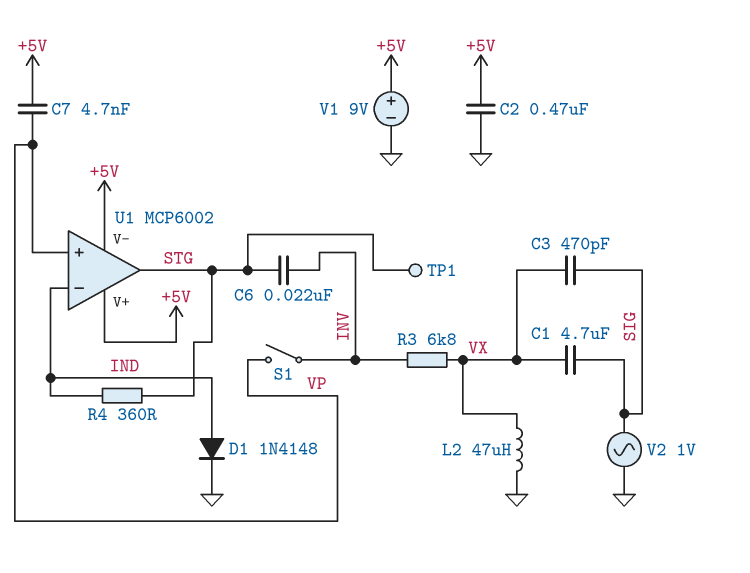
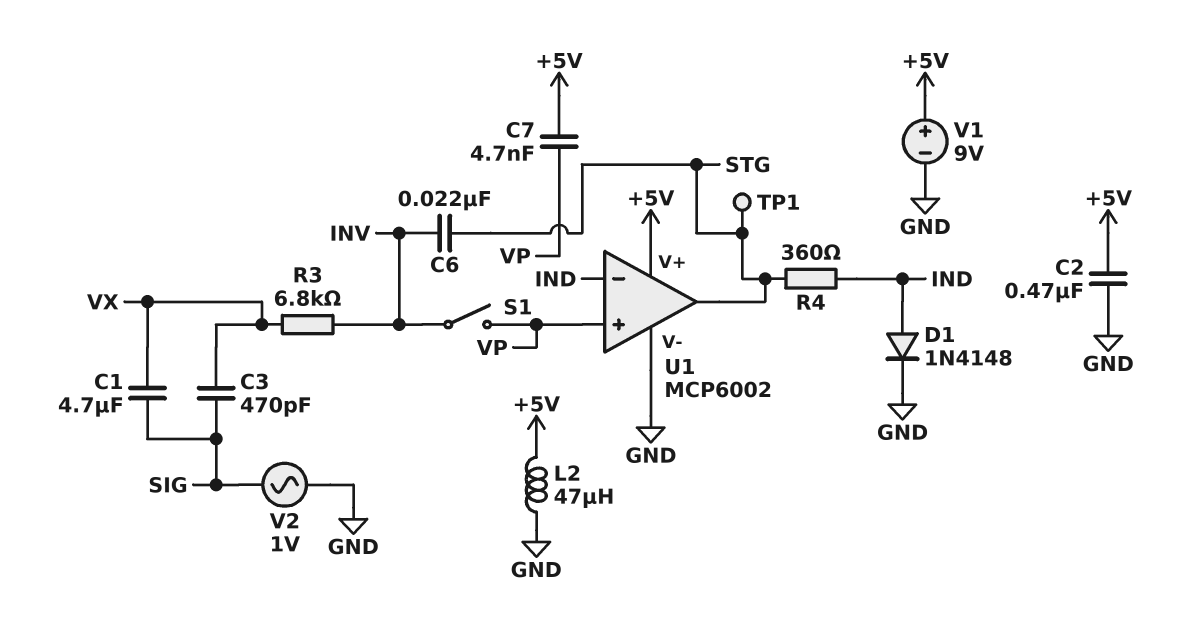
L2: 47uH (GND, VX) -> 47uH (+5V, GND)
U1 pin V-: +5V -> GND

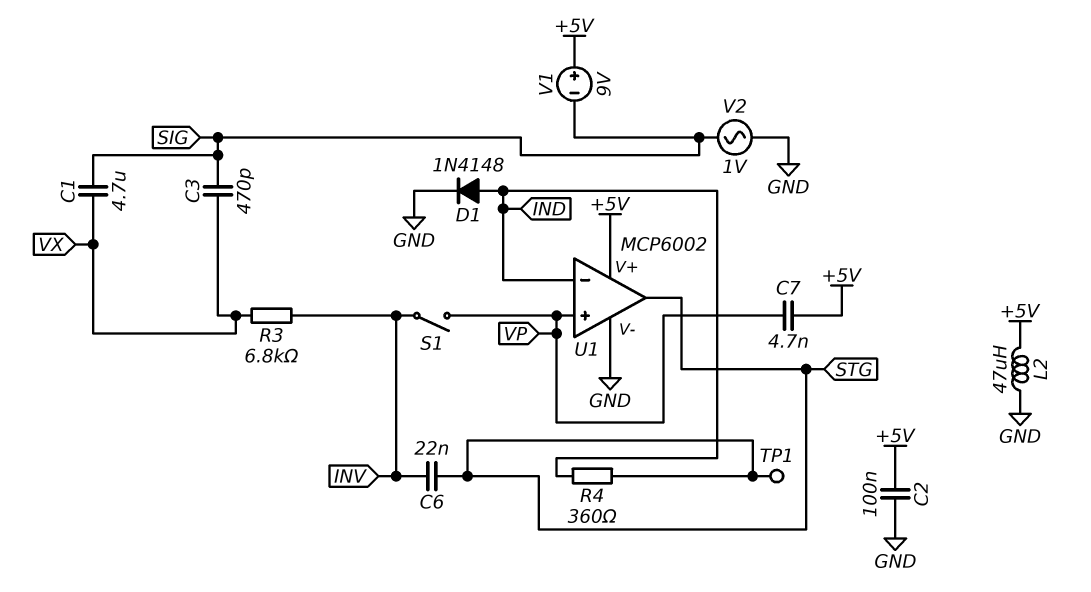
C2: 470nF (+5V, GND) -> 100nF (+5V, GND)
V1: 9V (plus +5V, minus GND) -> 9V (plus +5V, minus SIG)

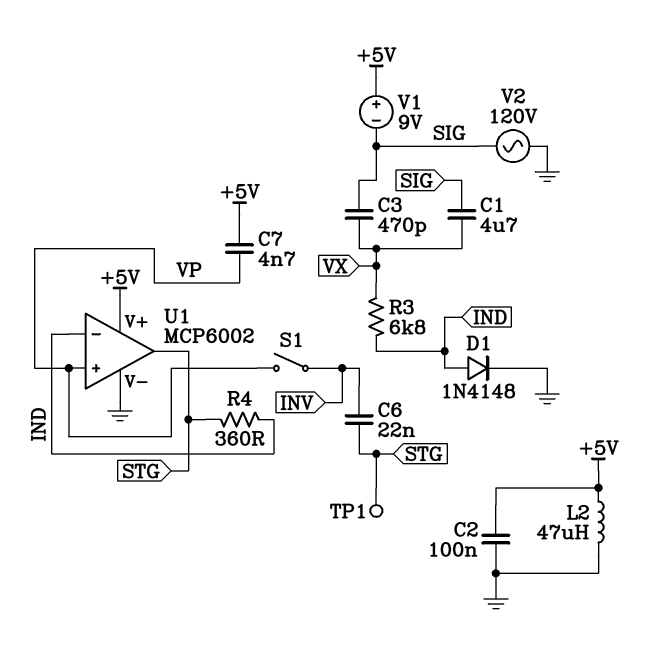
R3: 6.8k (INV, VX) -> 6.8k (IND, VX)
V2: AC 1V (GND, SIG) -> AC 120V (GND, SIG)

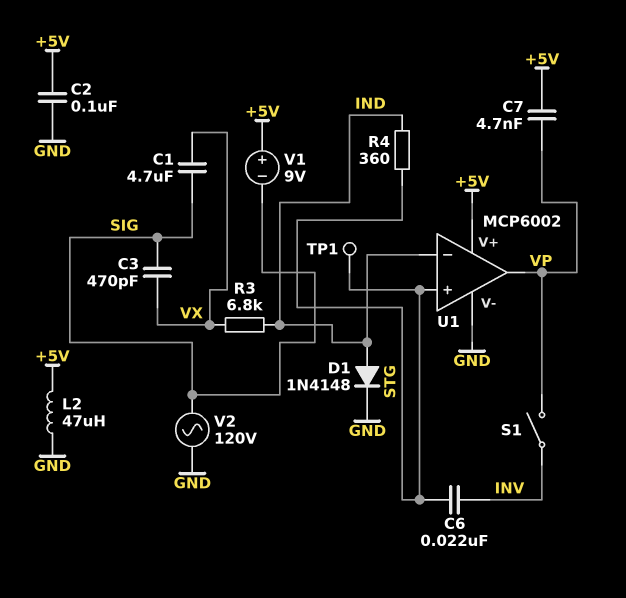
U1 pin in+: VP -> STG
U1 pin out: STG -> VP

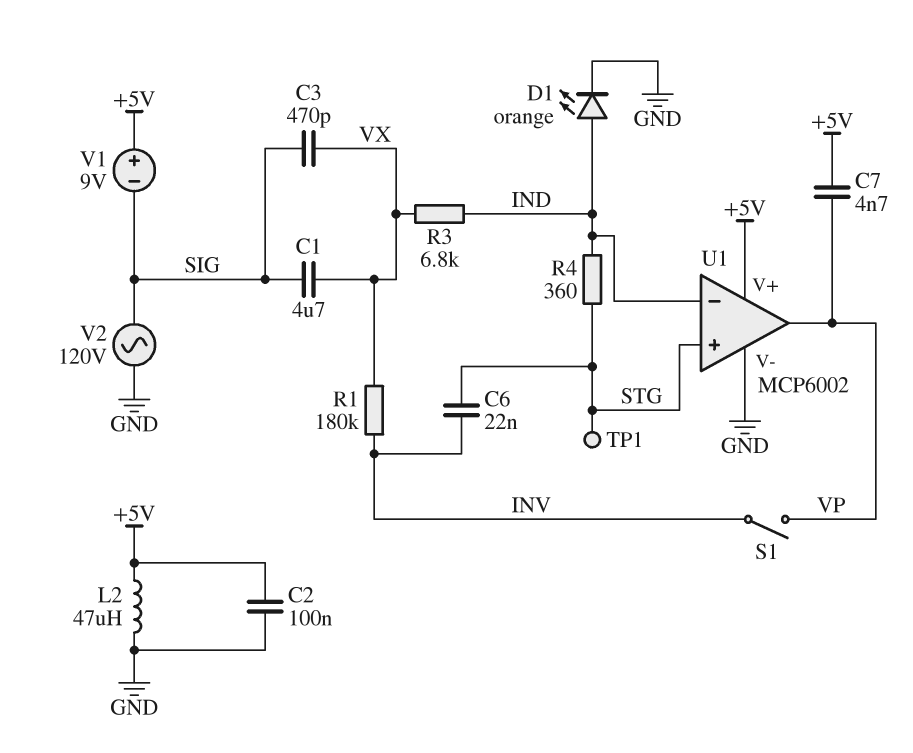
D1: diode 1N4148 (A IND, K GND) -> LED orange (A IND, K GND)
R1: none -> 180k (INV, VX)

